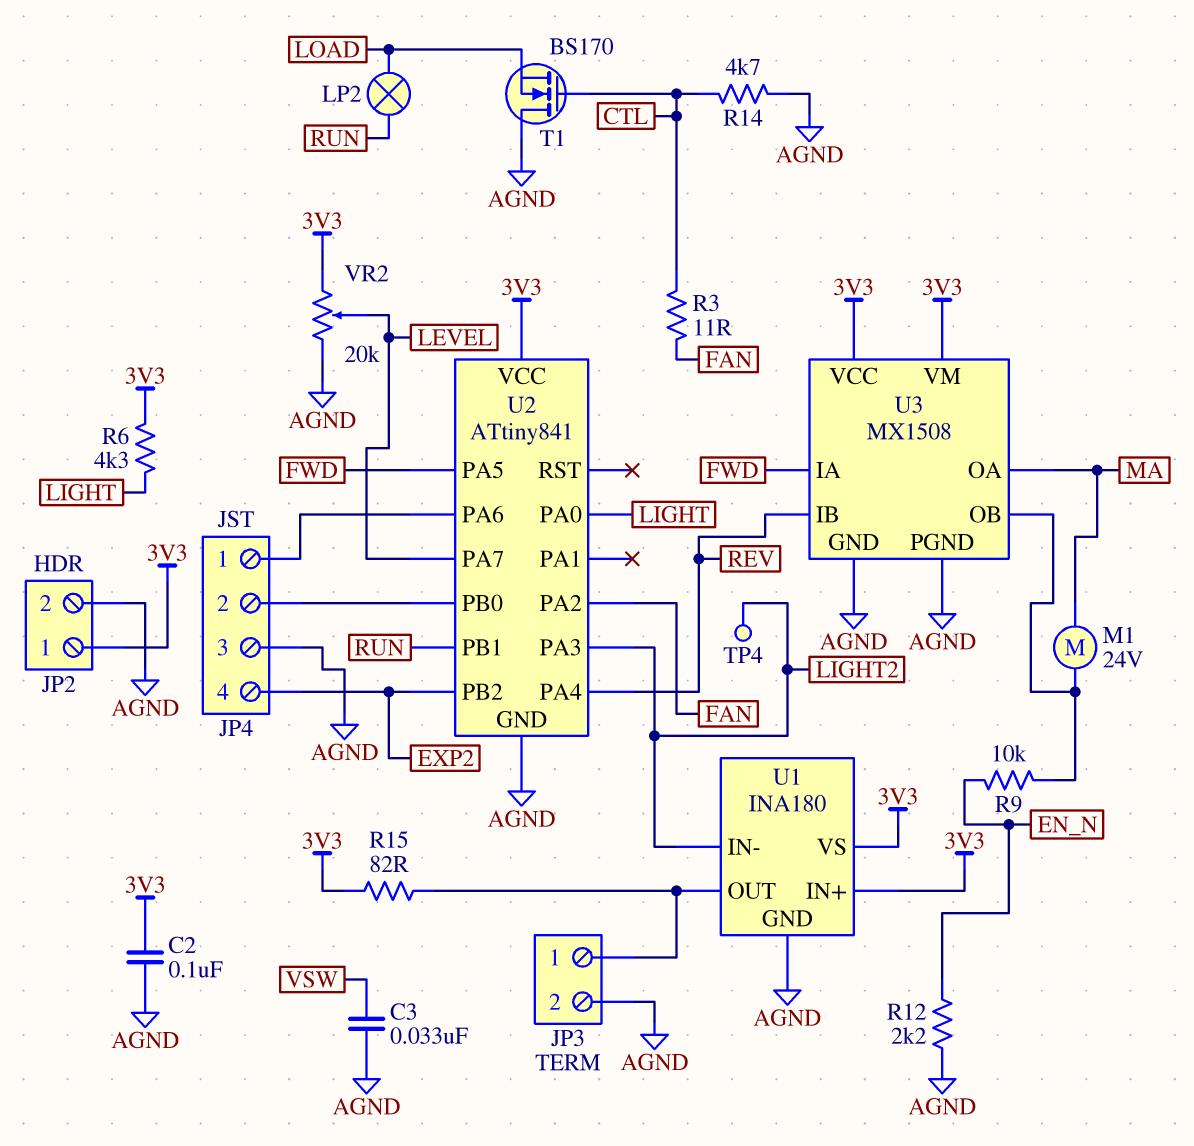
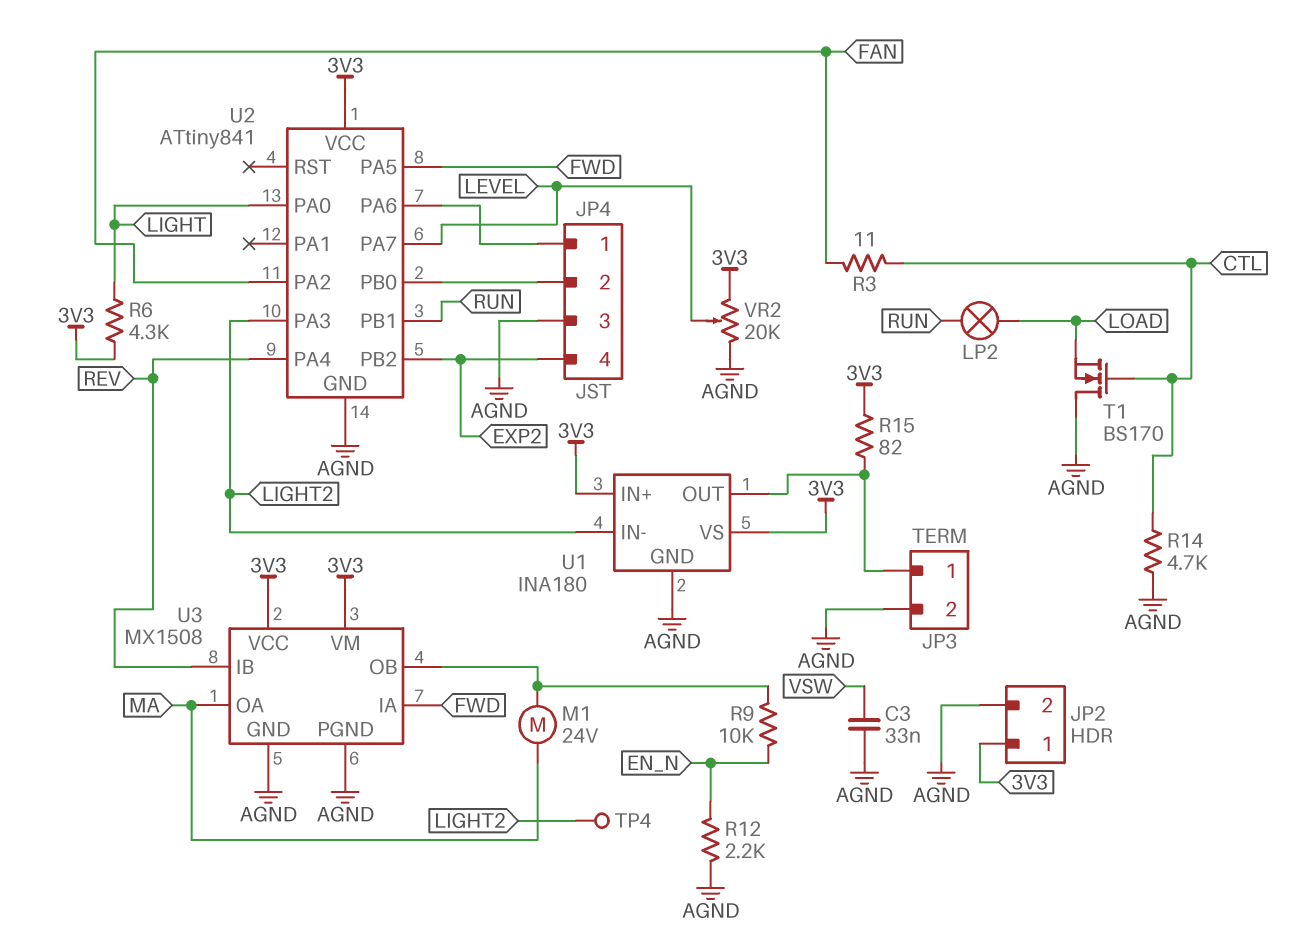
C2: 100nF (3V3, AGND) -> none

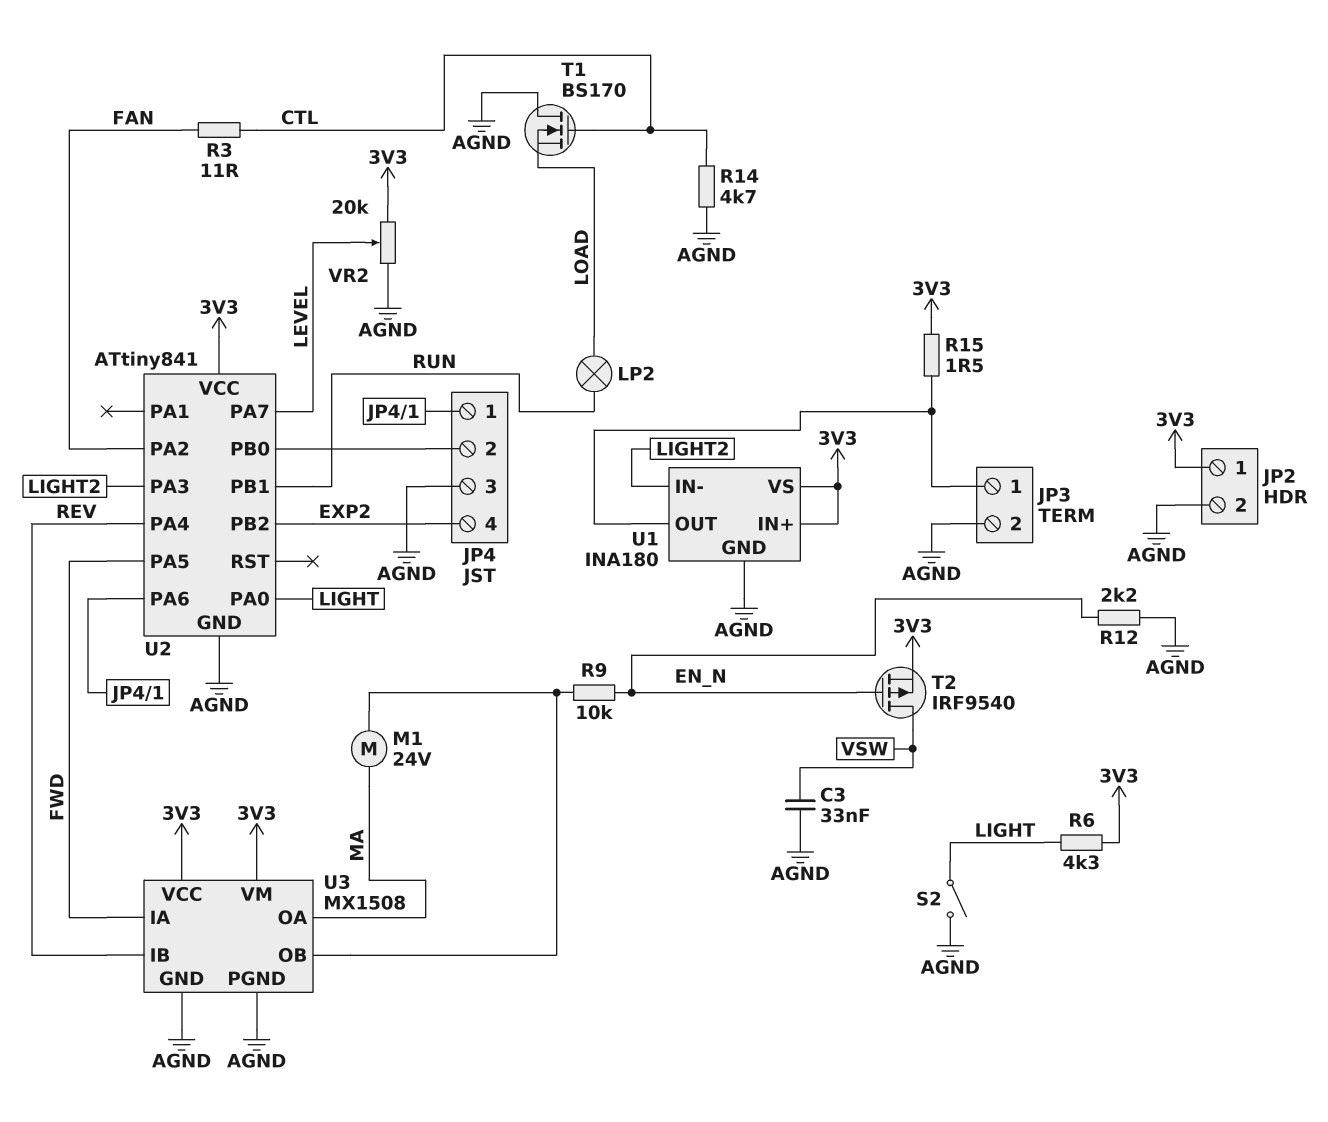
R15: 82 (3V3, JP3/1) -> 1.5 (3V3, JP3/1)
S2: none -> switch (AGND, LIGHT)
T2: none -> PMOS IRF9540 (G EN_N, D VSW, S 3V3)
TP4: test point (LIGHT2) -> none

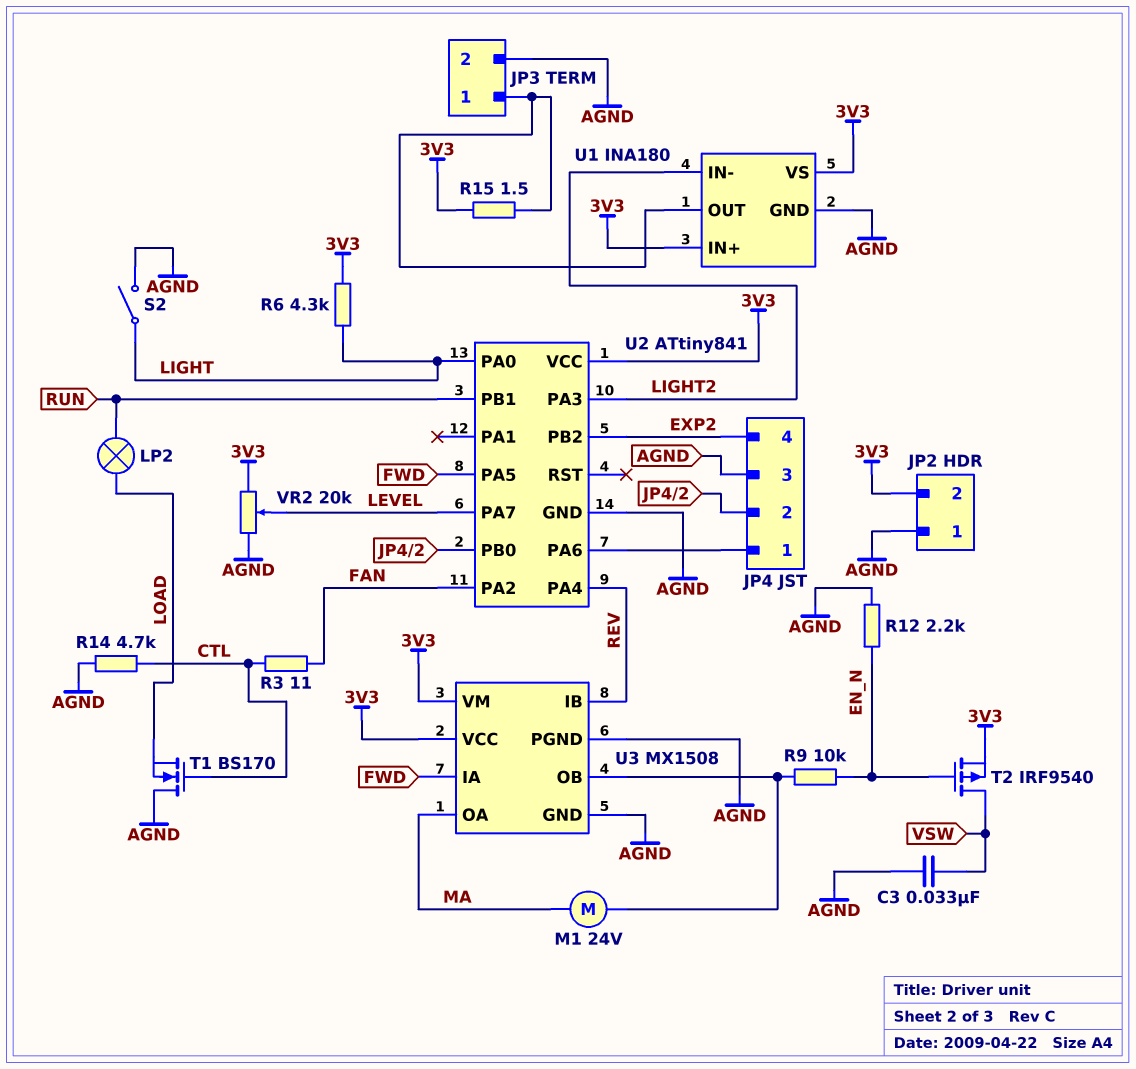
JP2 pin 1: 3V3 -> AGND
JP2 pin 2: AGND -> 3V3

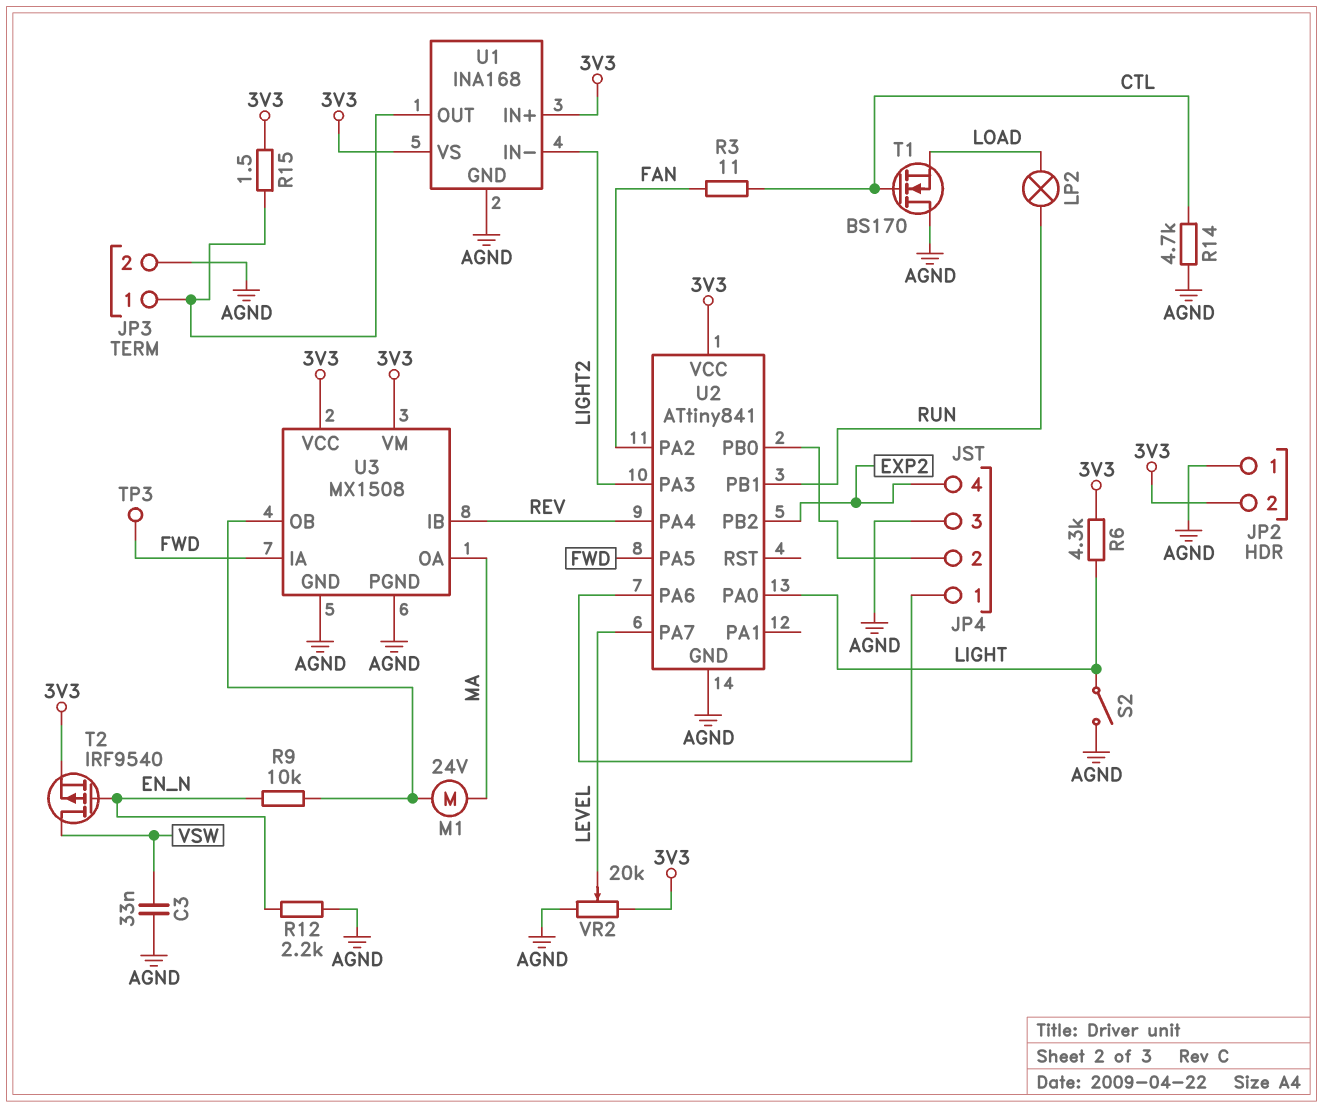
TP3: none -> test point (FWD)
U1: INA180 -> INA168

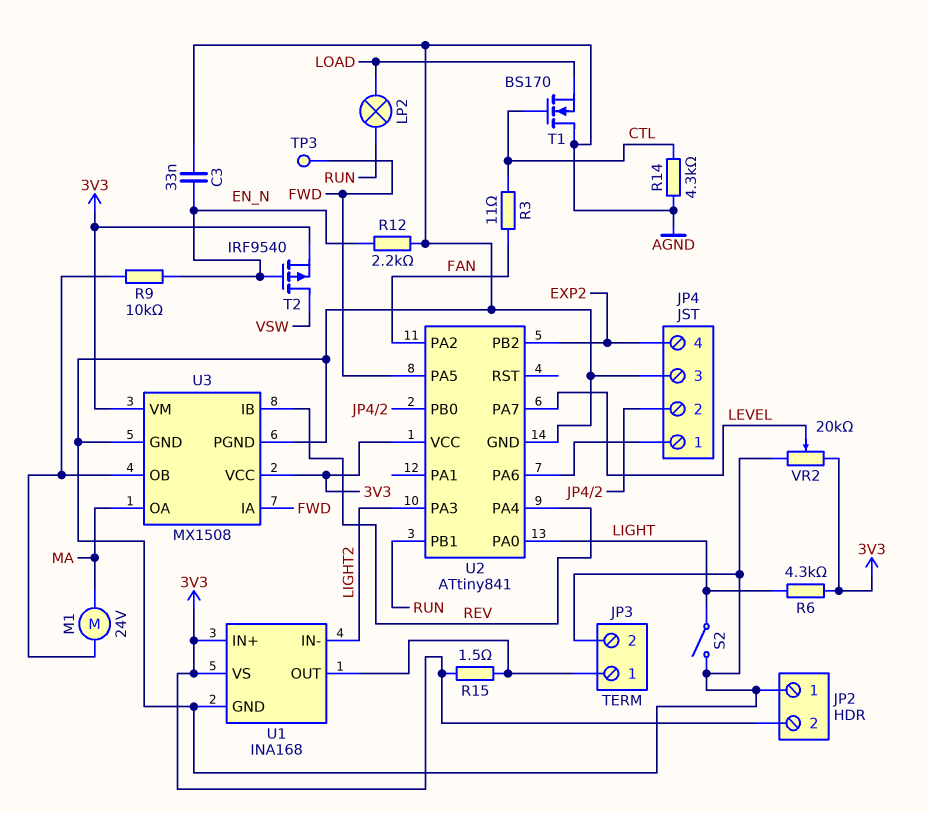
C3: 33nF (AGND, VSW) -> 33nF (AGND, EN_N)
R14: 4.7k (AGND, CTL) -> 4.3k (AGND, CTL)

